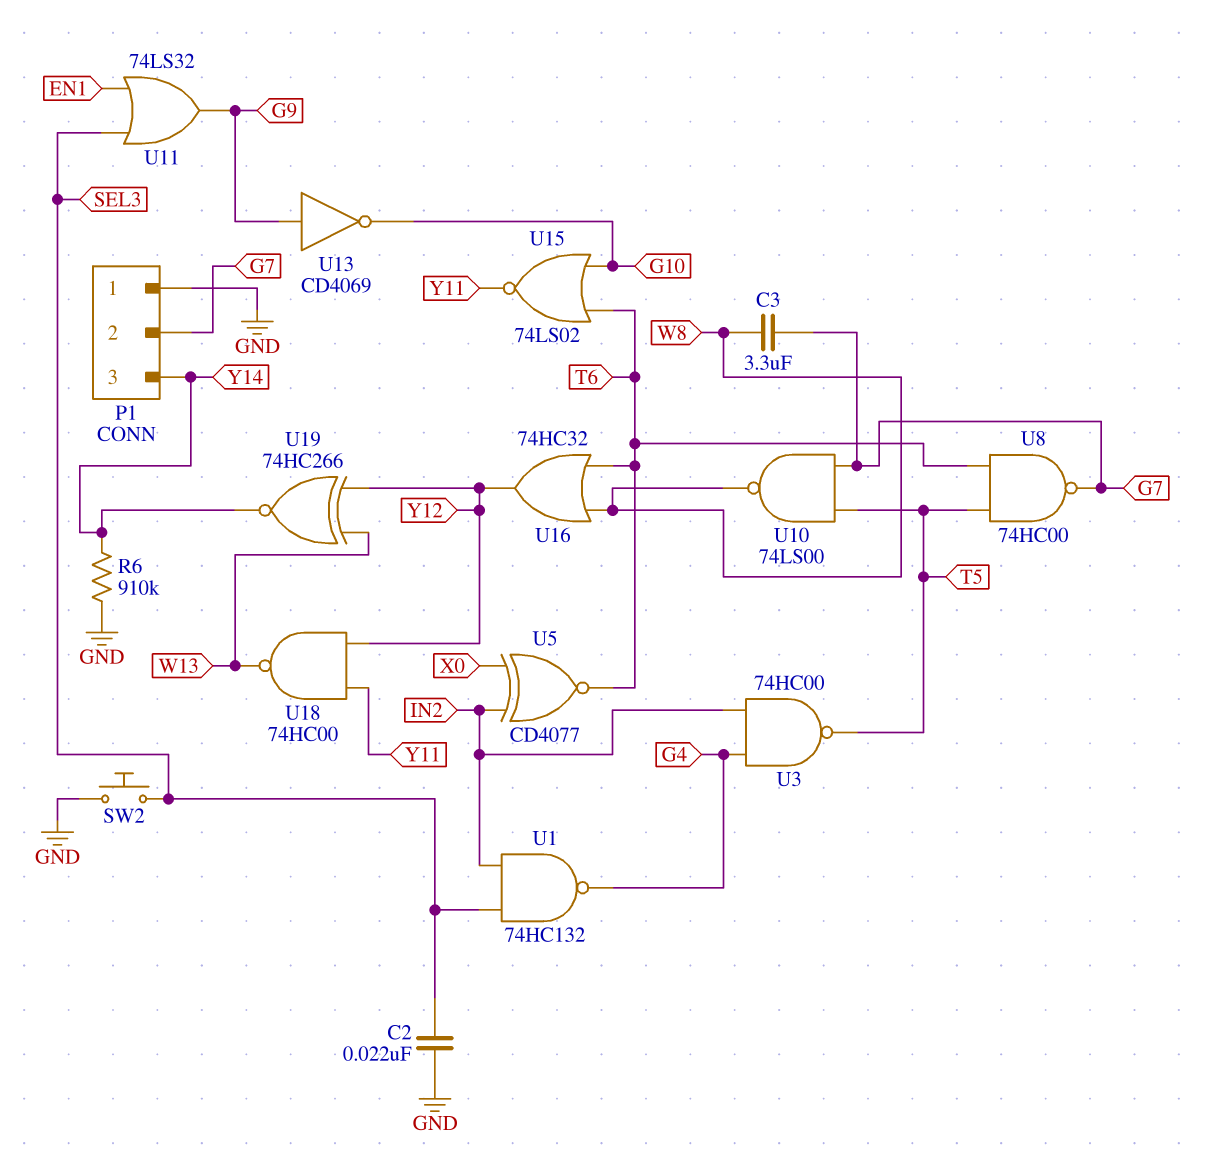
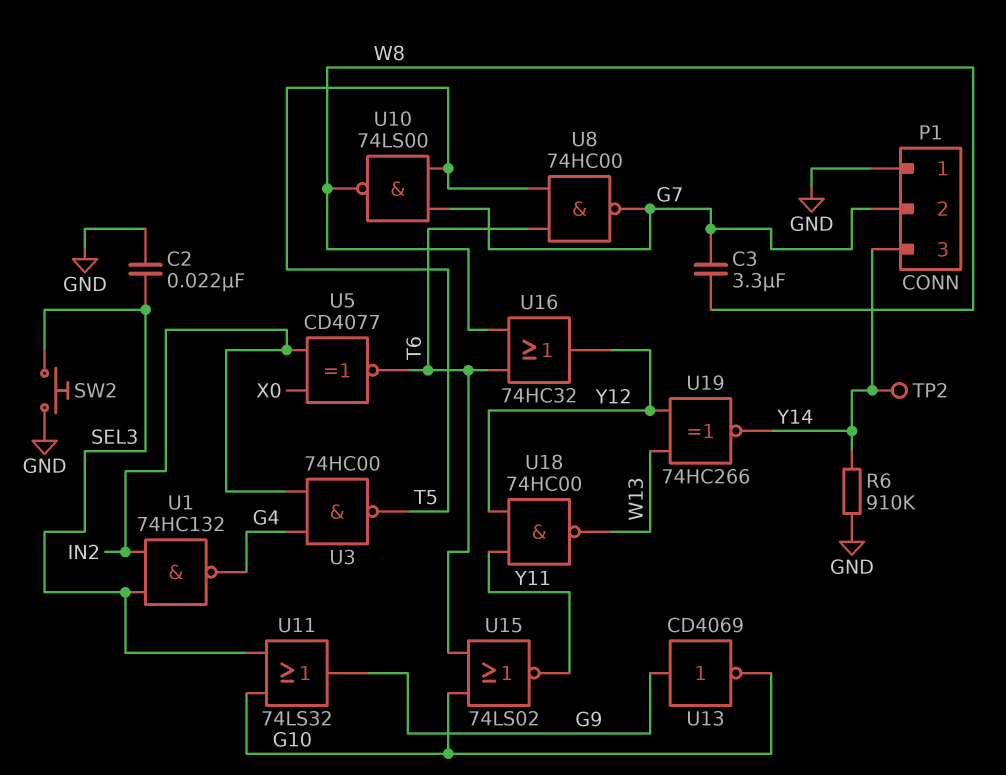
TP2: none -> test point (Y14)
U11: OR 74LS32 (in EN1, in SEL3, out G9) -> OR 74LS32 (in G10, in SEL3, out G9)

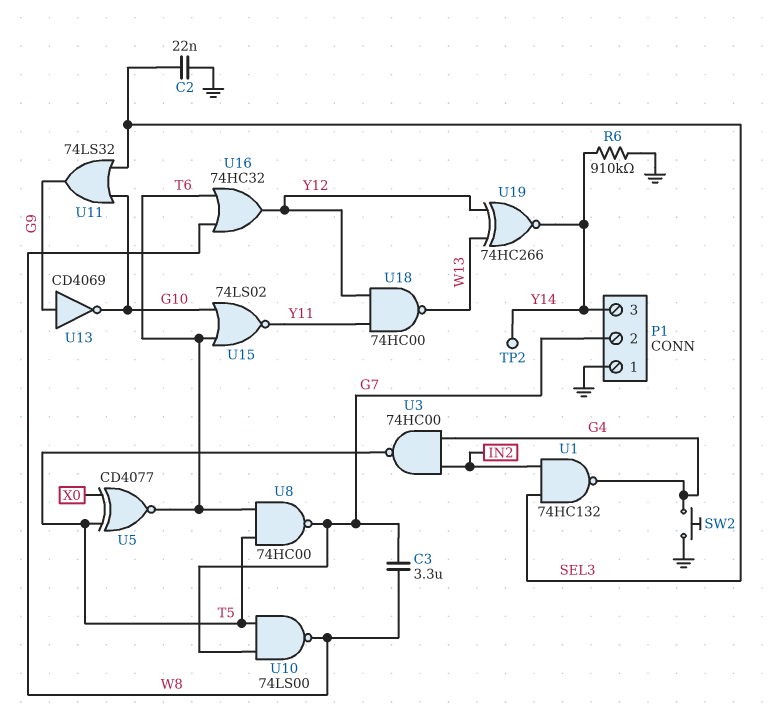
SW2: button (GND, SEL3) -> button (G4, GND)
U5: XNOR CD4077 (in IN2, in X0, out T6) -> XNOR CD4077 (in T5, in X0, out T6)

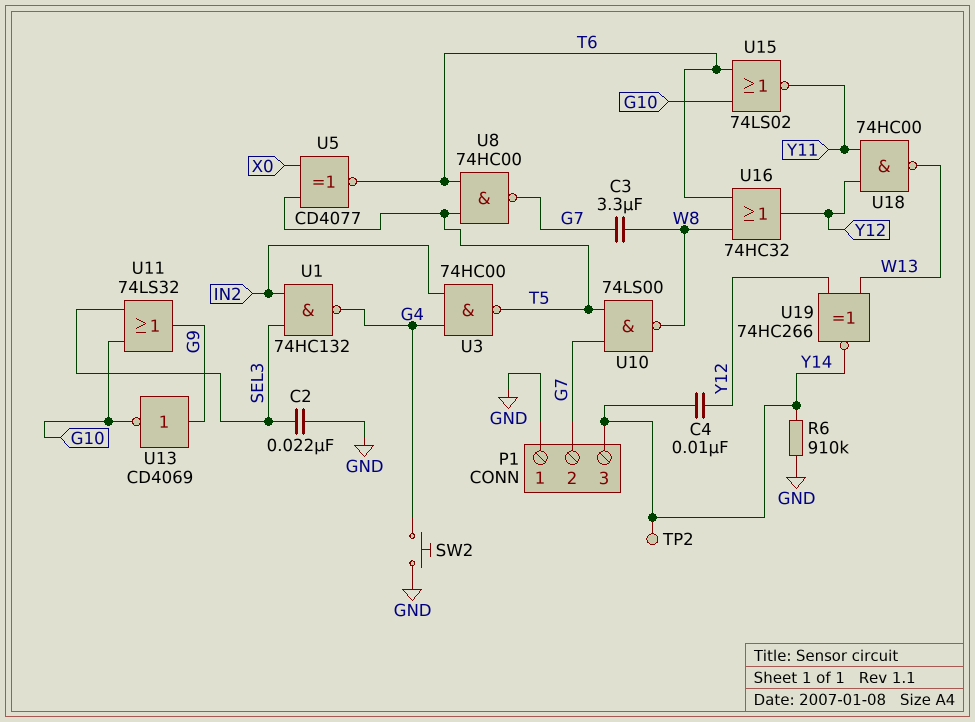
C4: none -> 10nF (Y12, Y14)

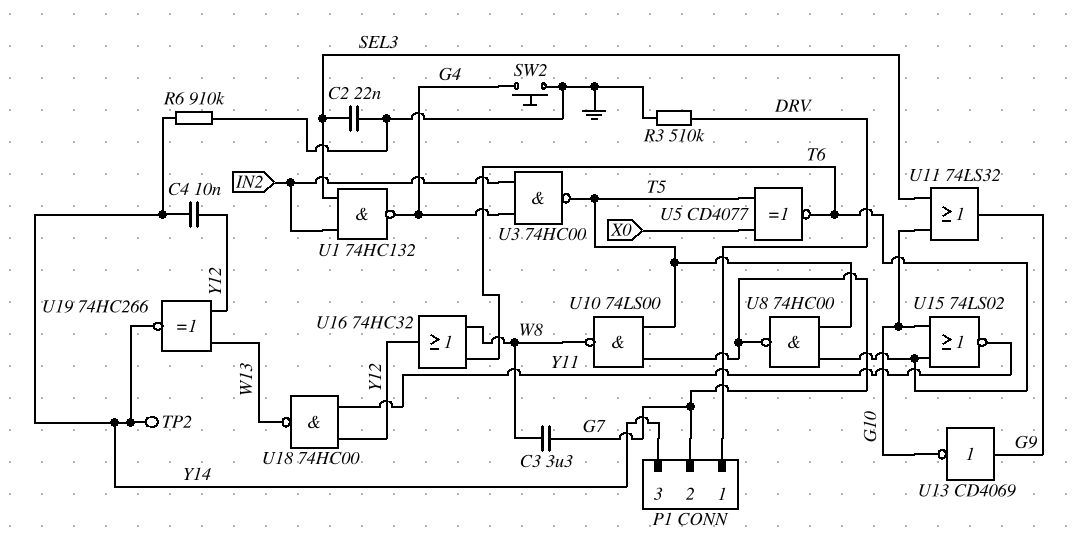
P1 pin 1: GND -> DRV
R3: none -> 510k (DRV, GND)

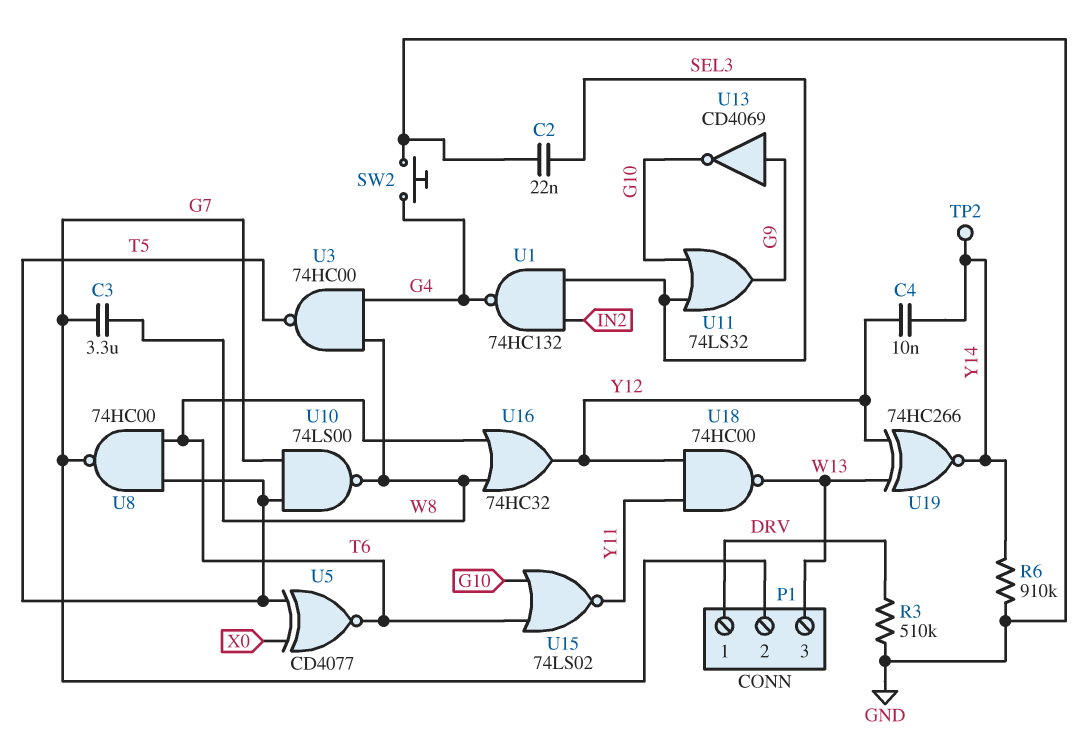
P1 pin 3: Y14 -> W13
U3: NAND 74HC00 (in G4, in IN2, out T5) -> NAND 74HC00 (in G4, in W8, out T5)

